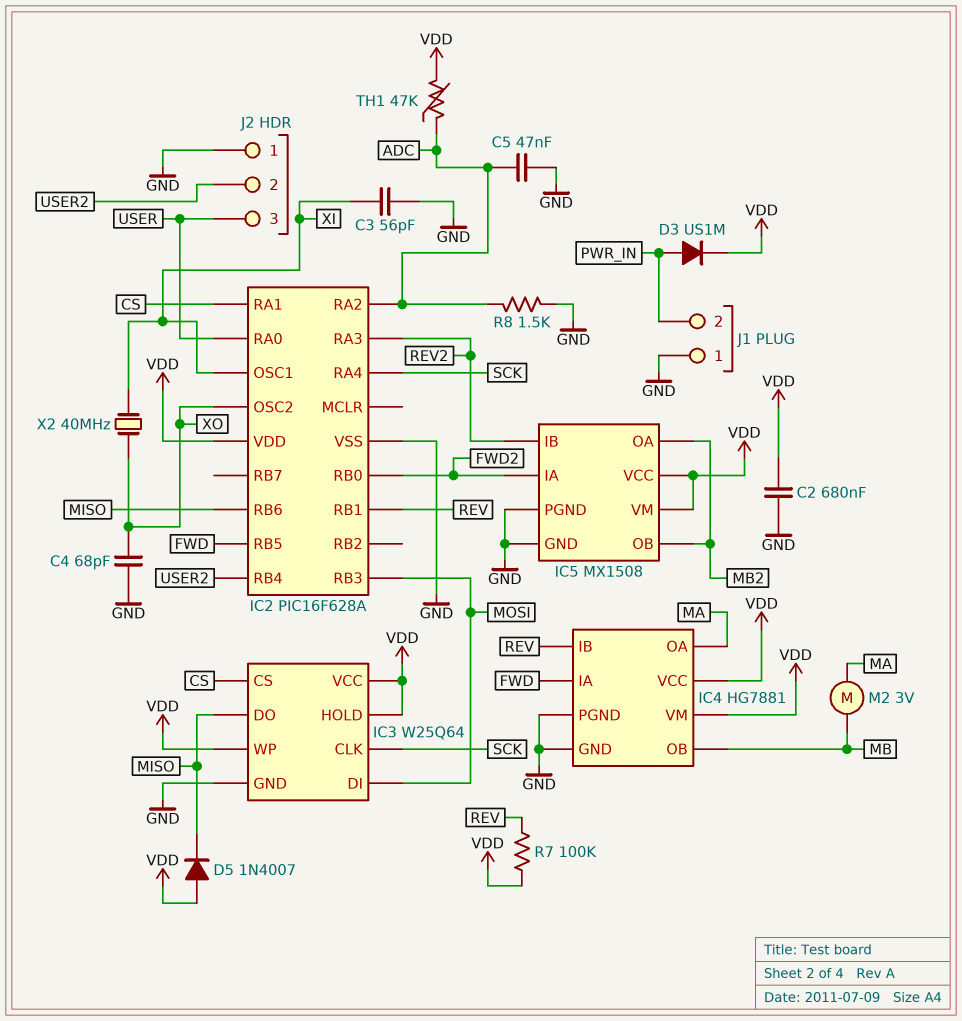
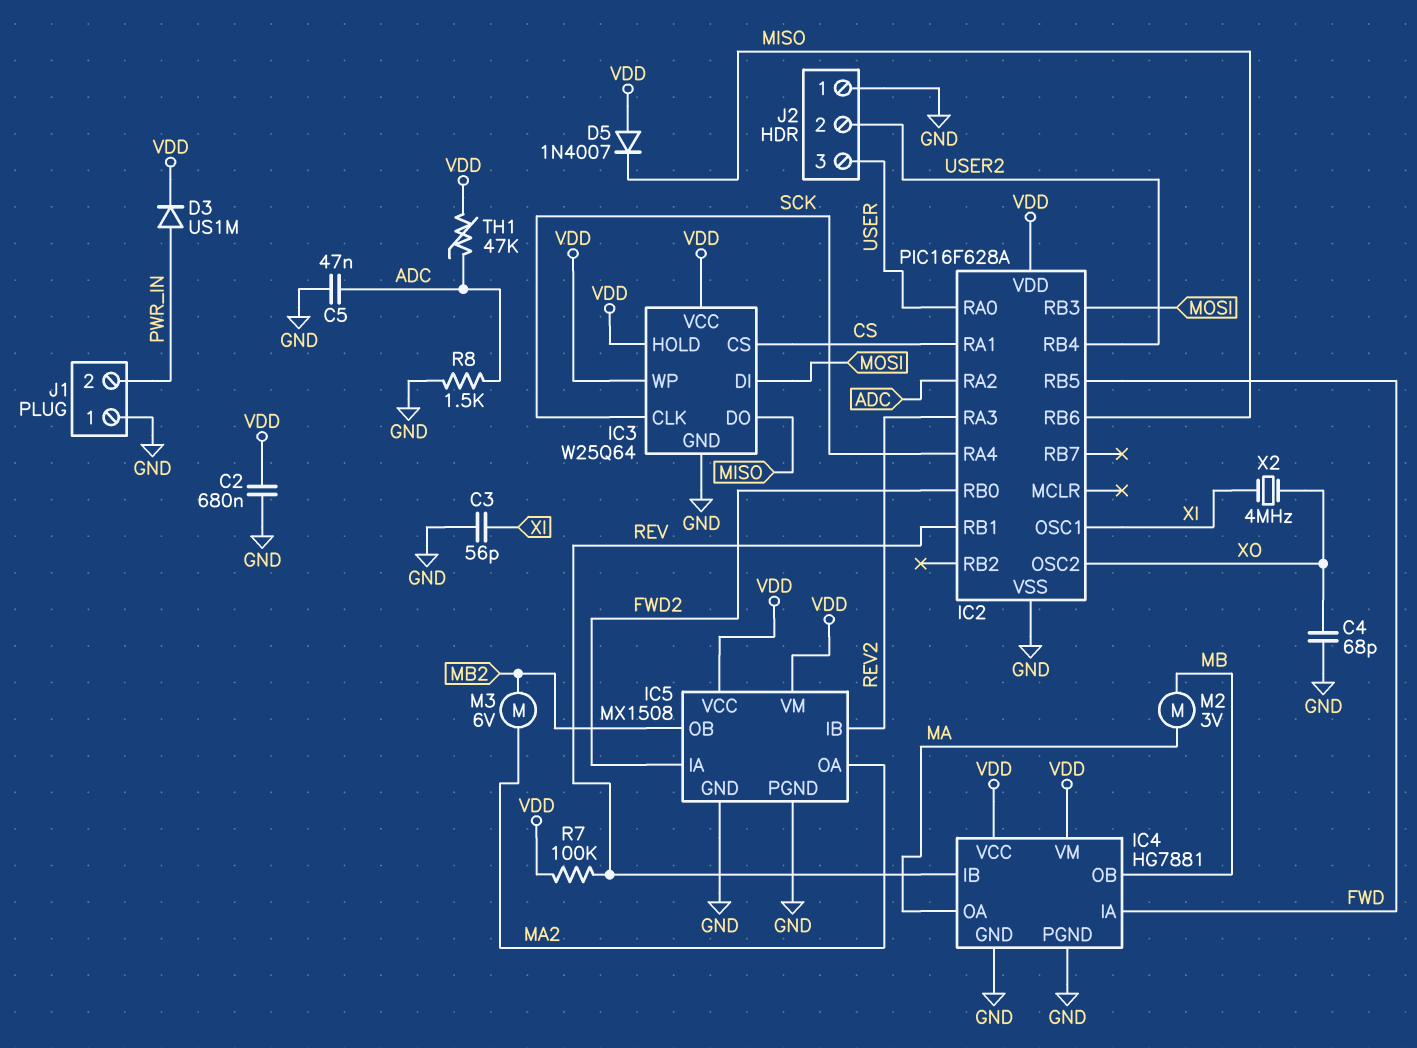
IC5 pin OA: MB2 -> MA2
M3: none -> motor 6V (MA2, MB2)
X2: 40MHz (XI, XO) -> 4MHz (XI, XO)

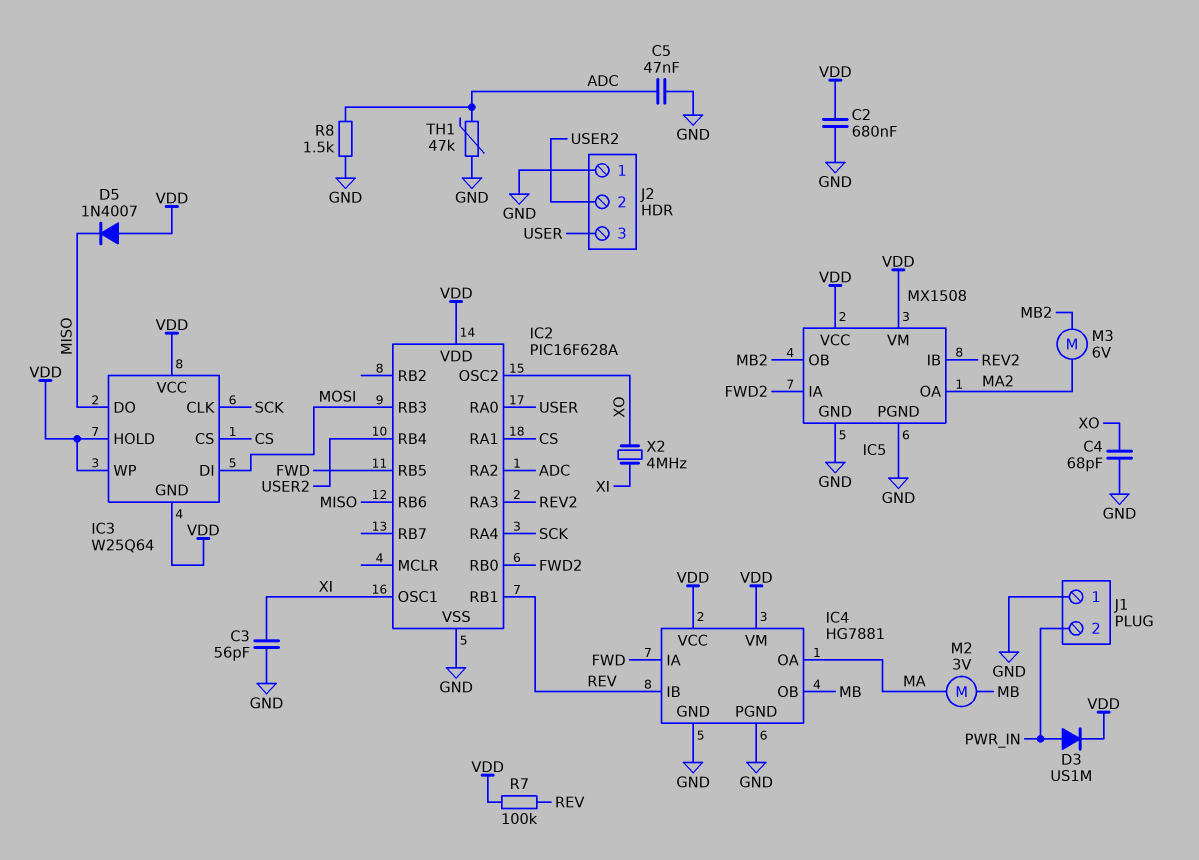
IC3 pin GND: GND -> VDD
TH1: 47k (ADC, VDD) -> 47k (ADC, GND)

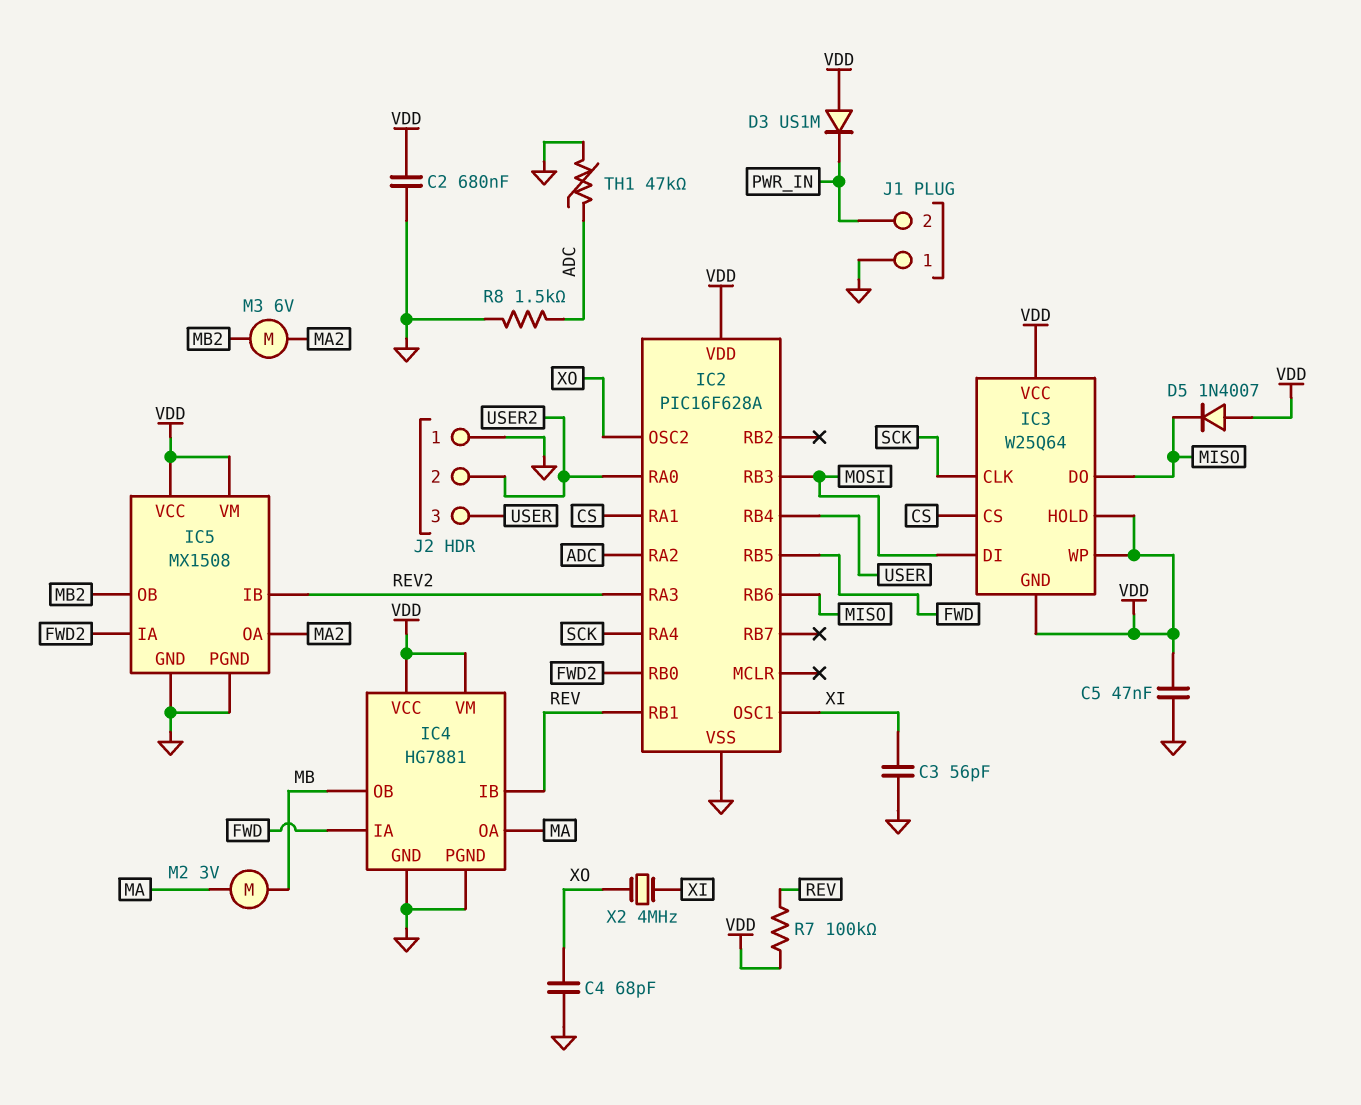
C5: 47nF (ADC, GND) -> 47nF (GND, VDD)
D3: diode US1M (A PWR_IN, K VDD) -> diode US1M (A VDD, K PWR_IN)
IC2 pin RA0: USER -> USER2
IC2 pin RB4: USER2 -> USER

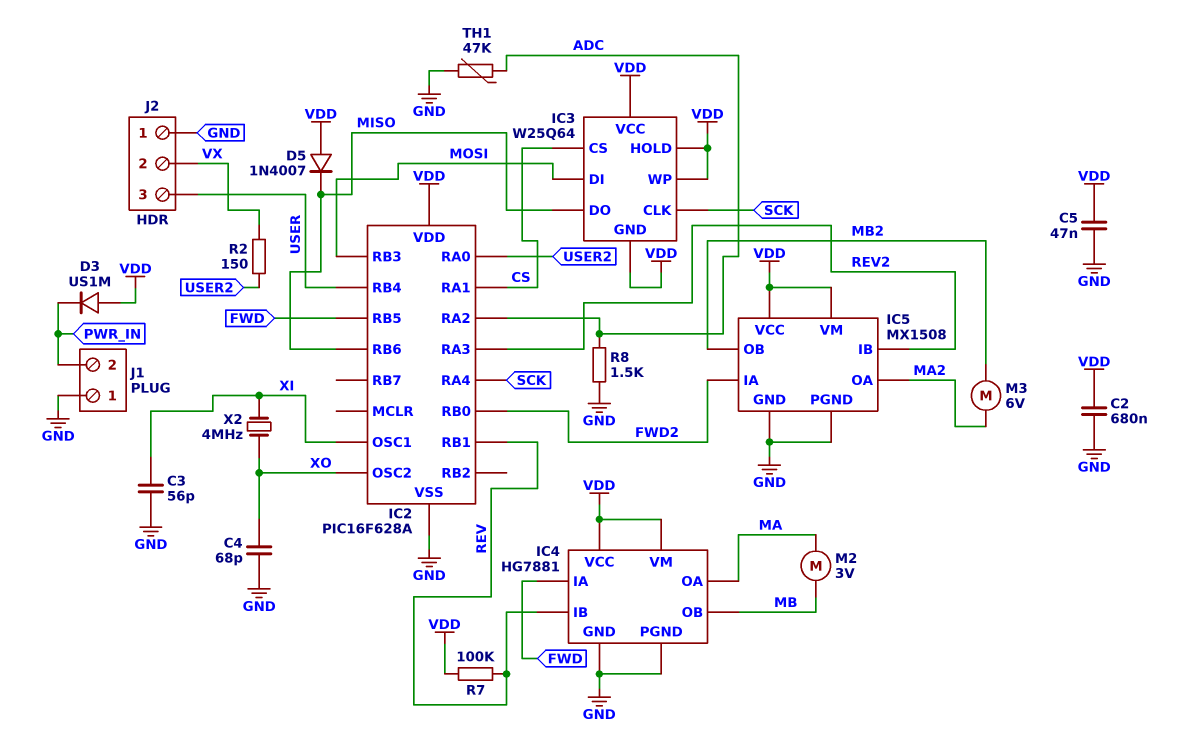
J2 pin 2: USER2 -> VX
R2: none -> 150 (USER2, VX)

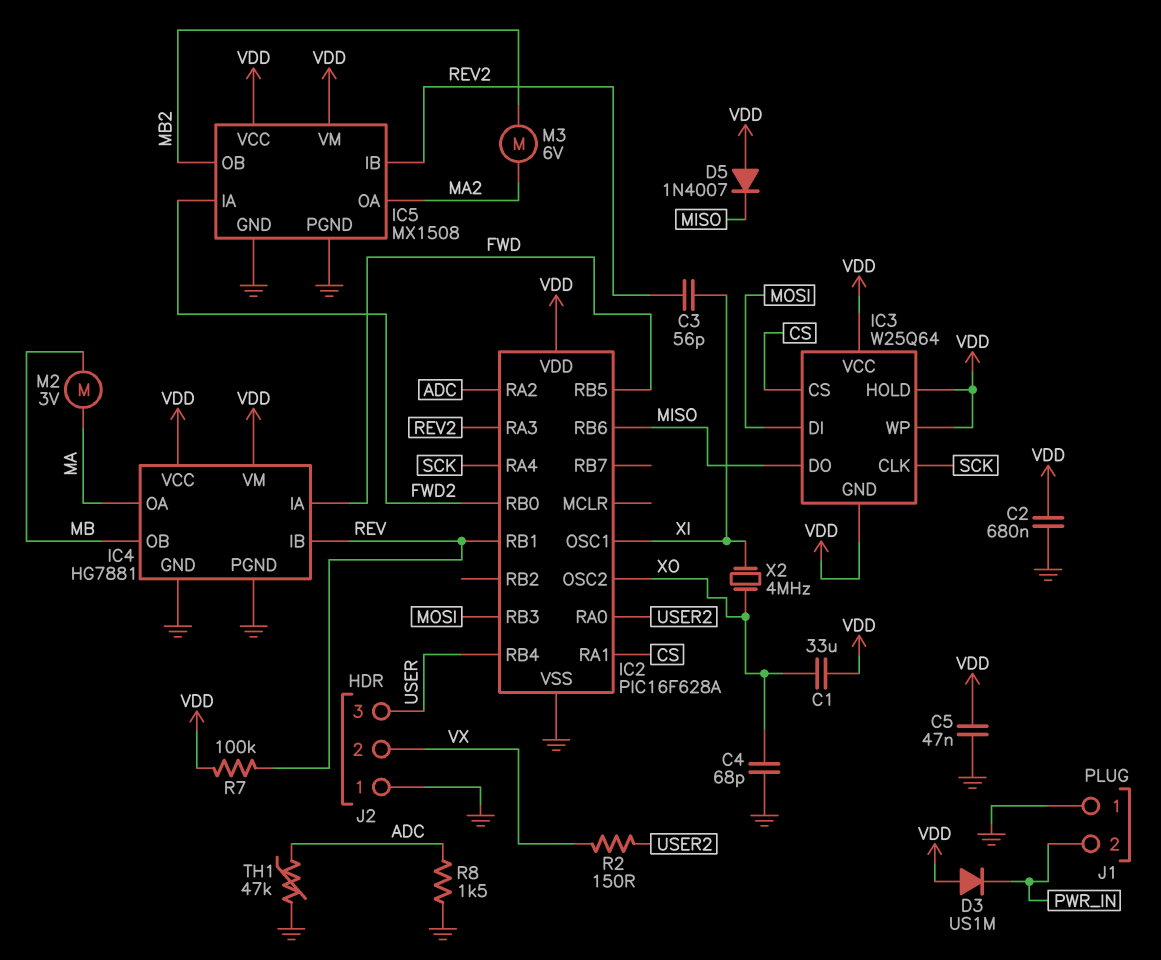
C1: none -> 33uF (VDD, XO)
C3: 56pF (GND, XI) -> 56pF (REV2, XI)

